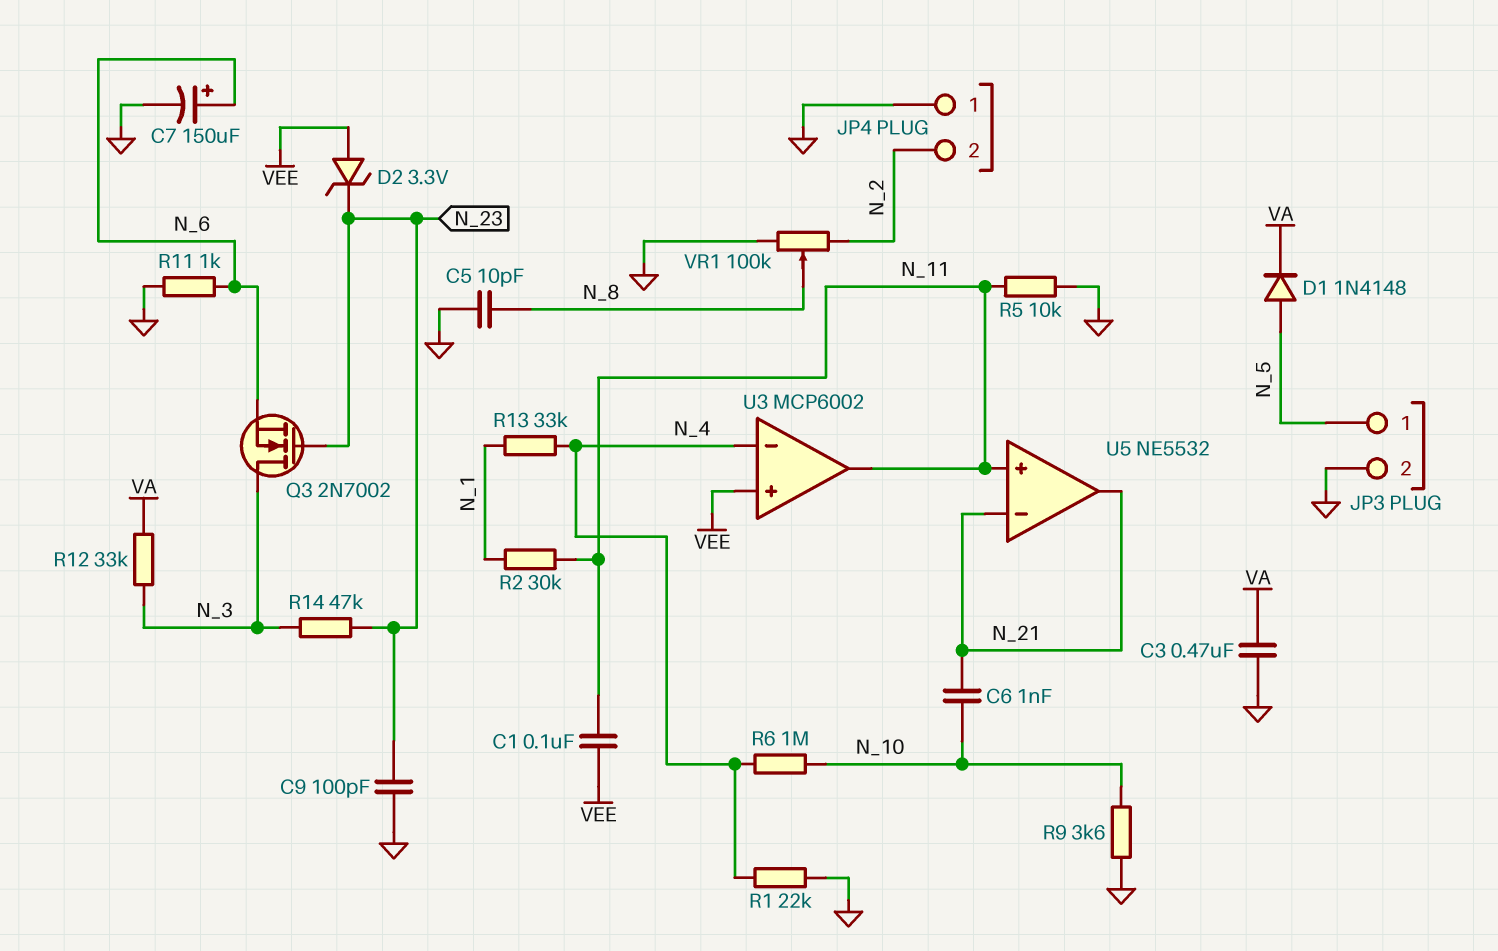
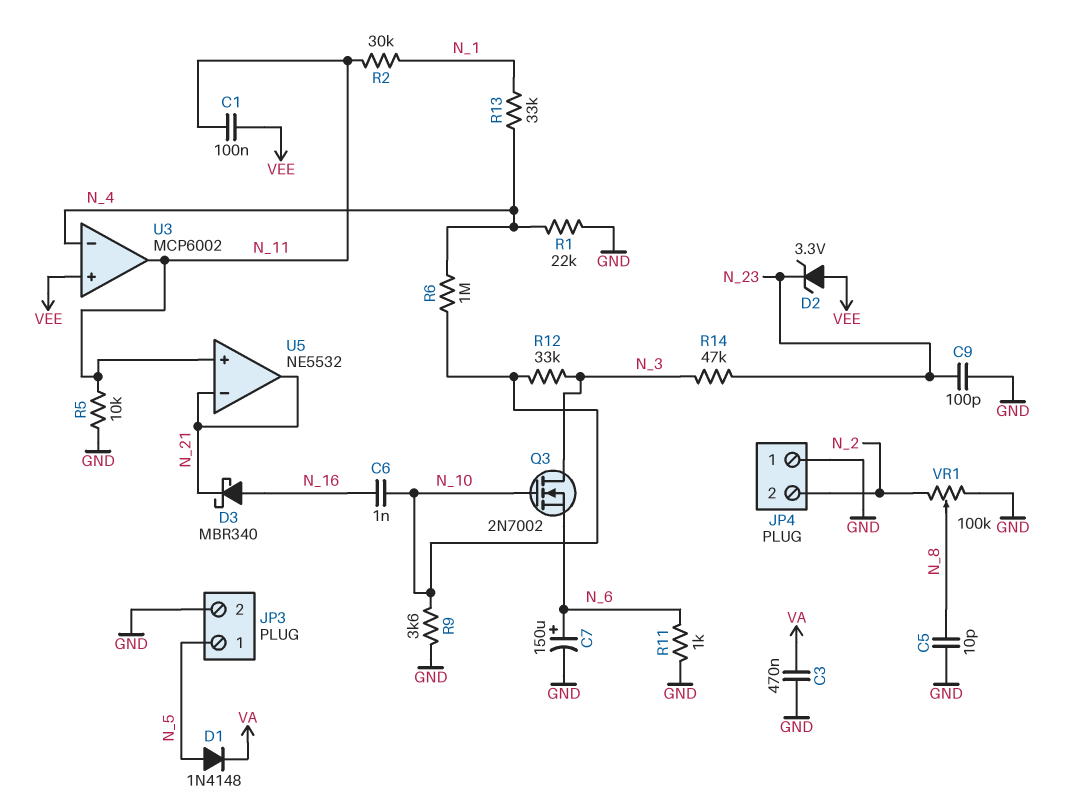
C6: 1nF (N_10, N_21) -> 1nF (N_10, N_16)
D3: none -> schottky MBR340 (A N_16, K N_21)
Q3: NMOS 2N7002 (G N_23, D N_3, S N_6) -> NMOS 2N7002 (G N_10, D N_3, S N_6)
R12: 33k (N_3, VA) -> 33k (N_3, N_10)

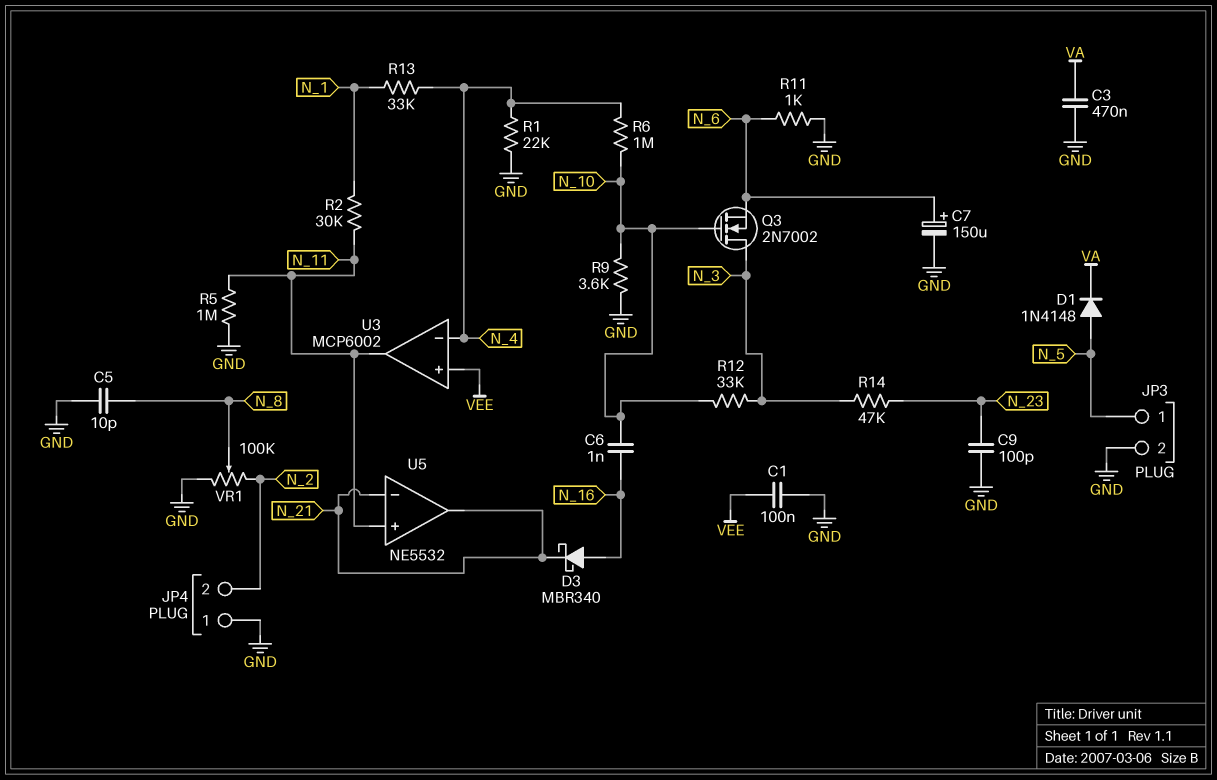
C1: 100nF (N_11, VEE) -> 100nF (GND, VEE)
D2: zener 3.3V (A VEE, K N_23) -> none
R5: 10k (GND, N_11) -> 1M (GND, N_11)

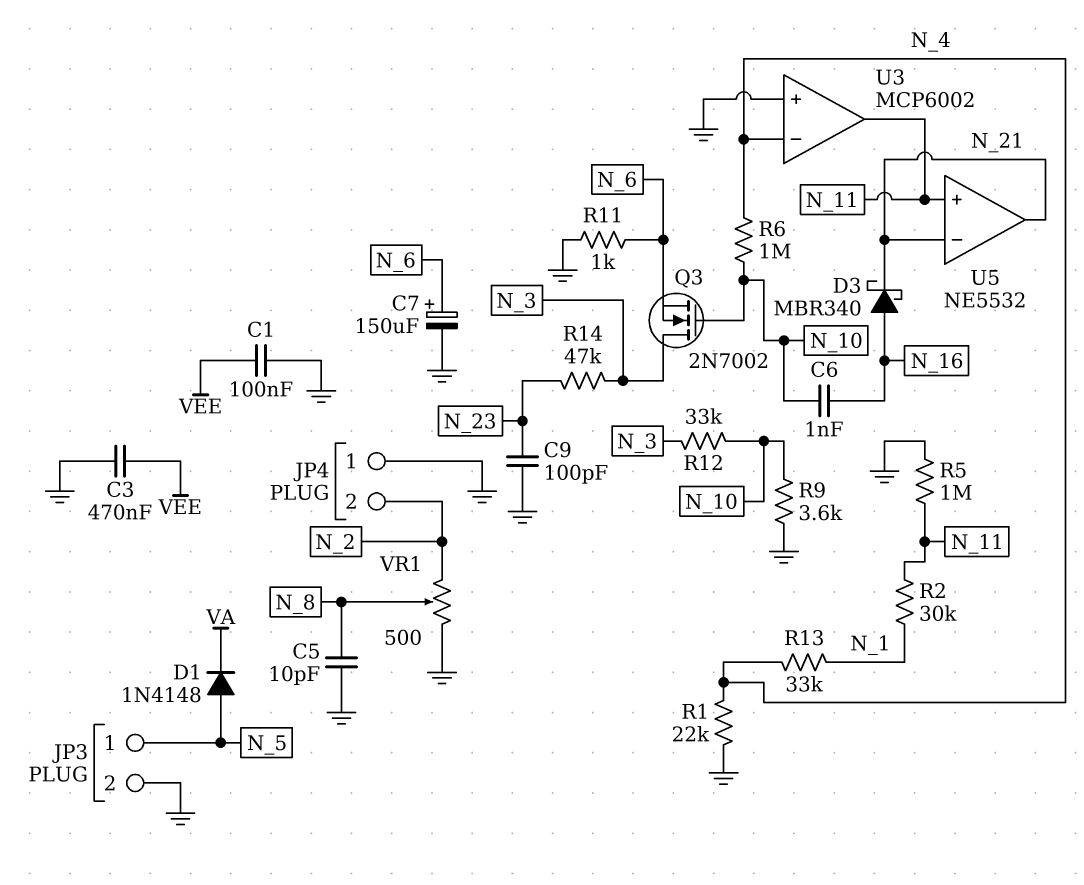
C3: 470nF (GND, VA) -> 470nF (GND, VEE)
U3 pin in+: VEE -> GND
VR1: 100k (GND, N_2, wiper N_8) -> 500 (GND, N_2, wiper N_8)

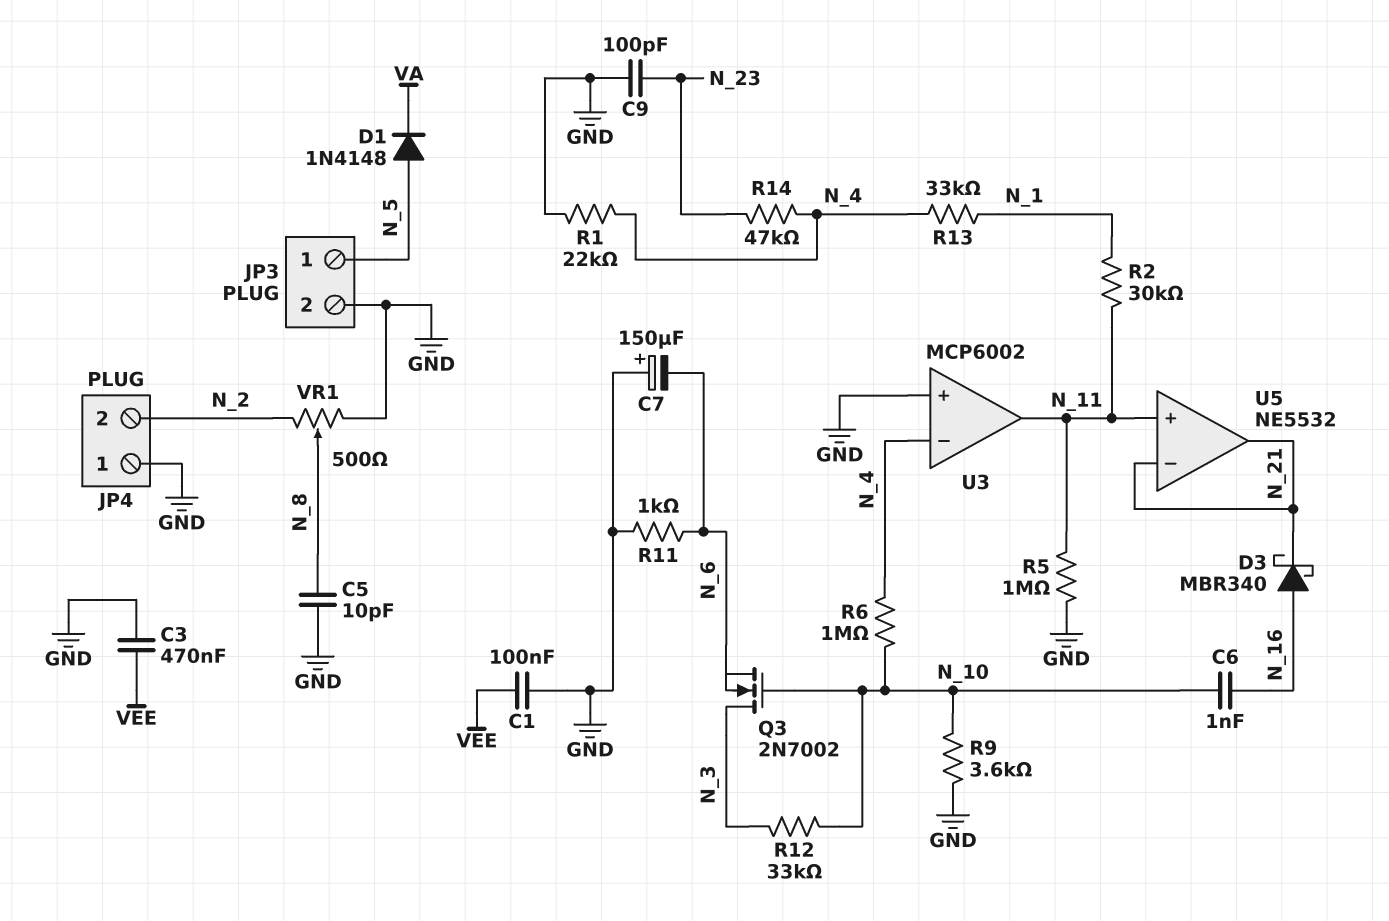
C7: 150uF (plus N_6, minus GND) -> 150uF (plus GND, minus N_6)
R14: 47k (N_3, N_23) -> 47k (N_4, N_23)

